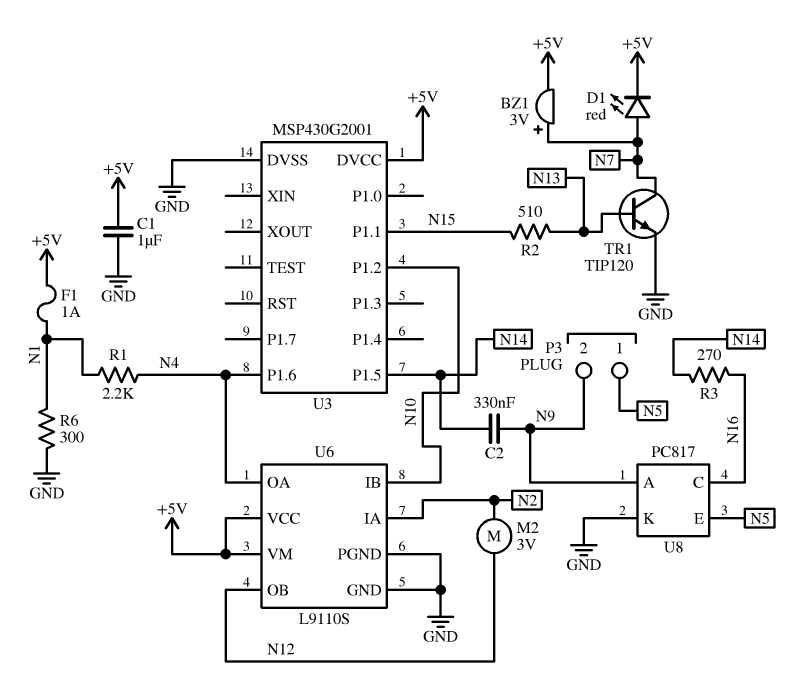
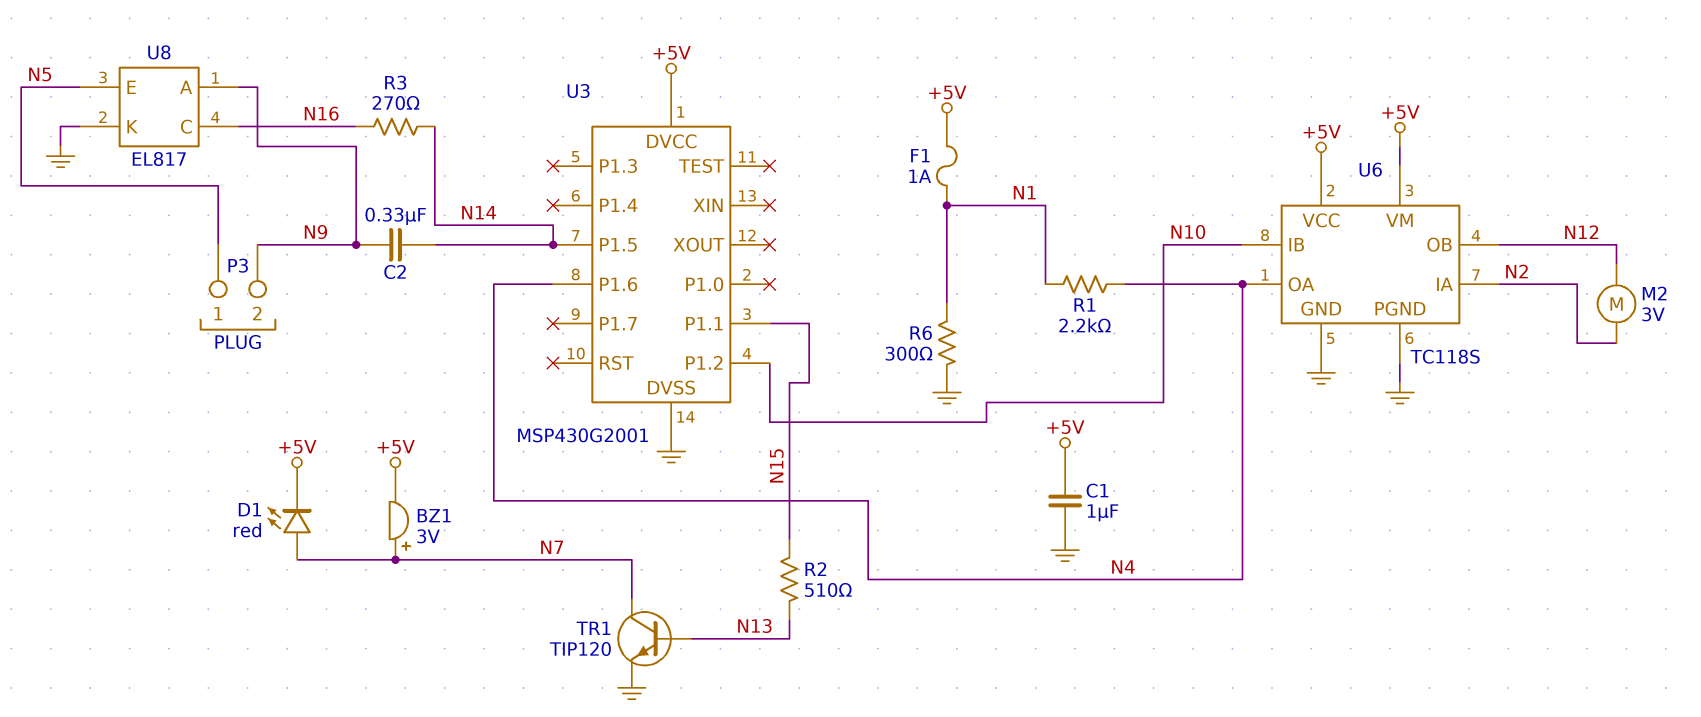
U6: L9110S -> TC118S
U8: PC817 -> EL817

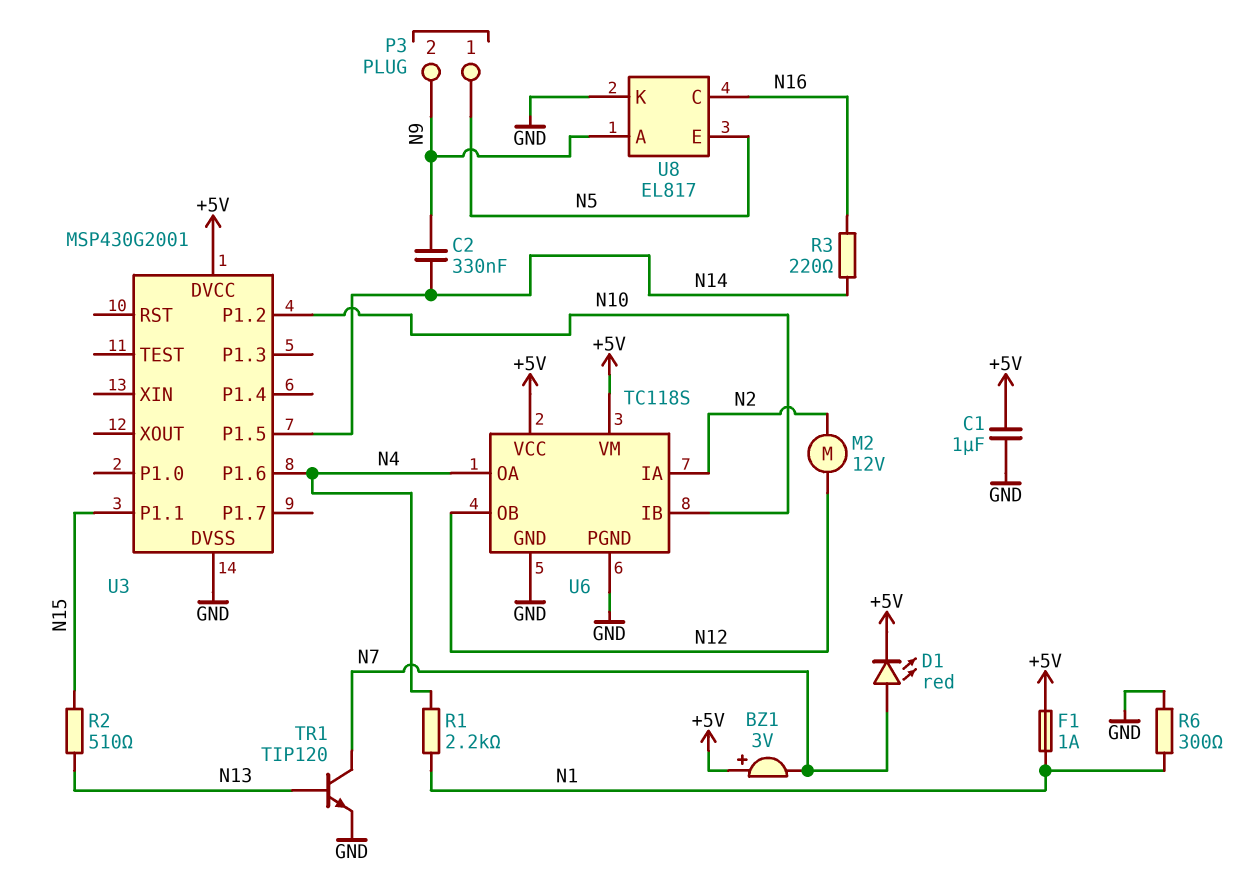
BZ1: buzzer 3V (plus N7, minus +5V) -> buzzer 3V (plus +5V, minus N7)
M2: motor 3V (N2, N12) -> motor 12V (N2, N12)
R3: 270 (N14, N16) -> 220 (N14, N16)

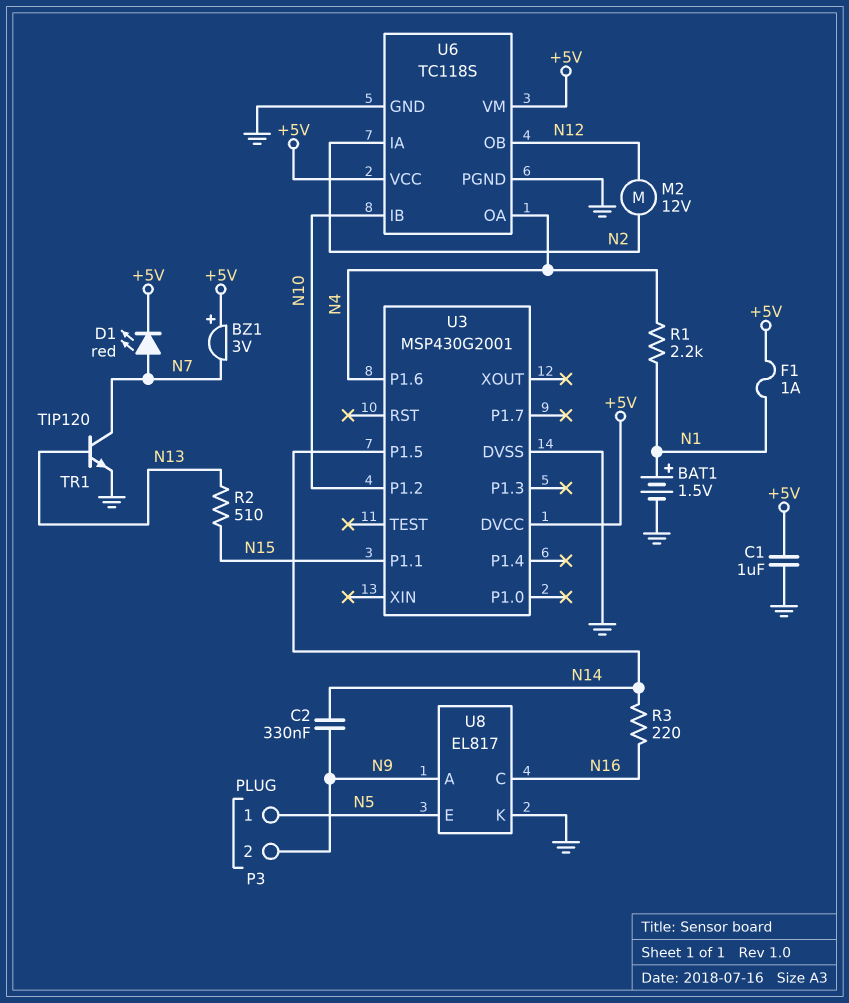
BAT1: none -> 1.5V (plus N1, minus GND)
R6: 300 (GND, N1) -> none

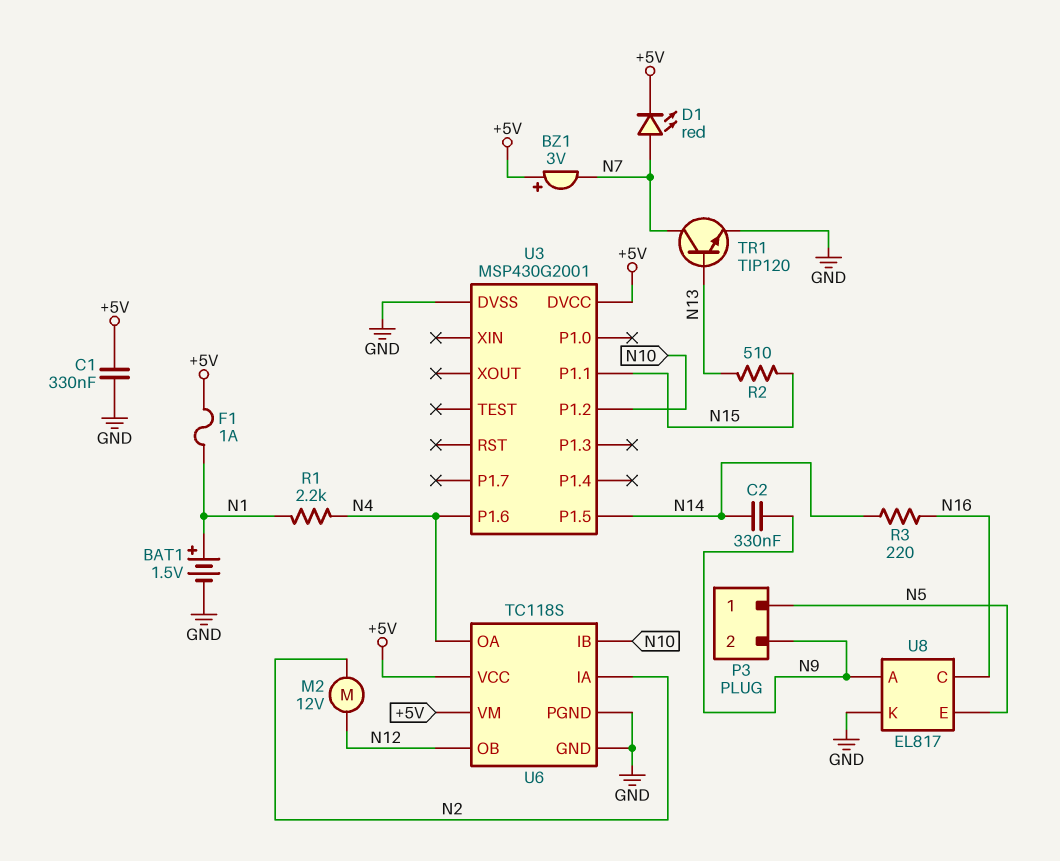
C1: 1uF (+5V, GND) -> 330nF (+5V, GND)

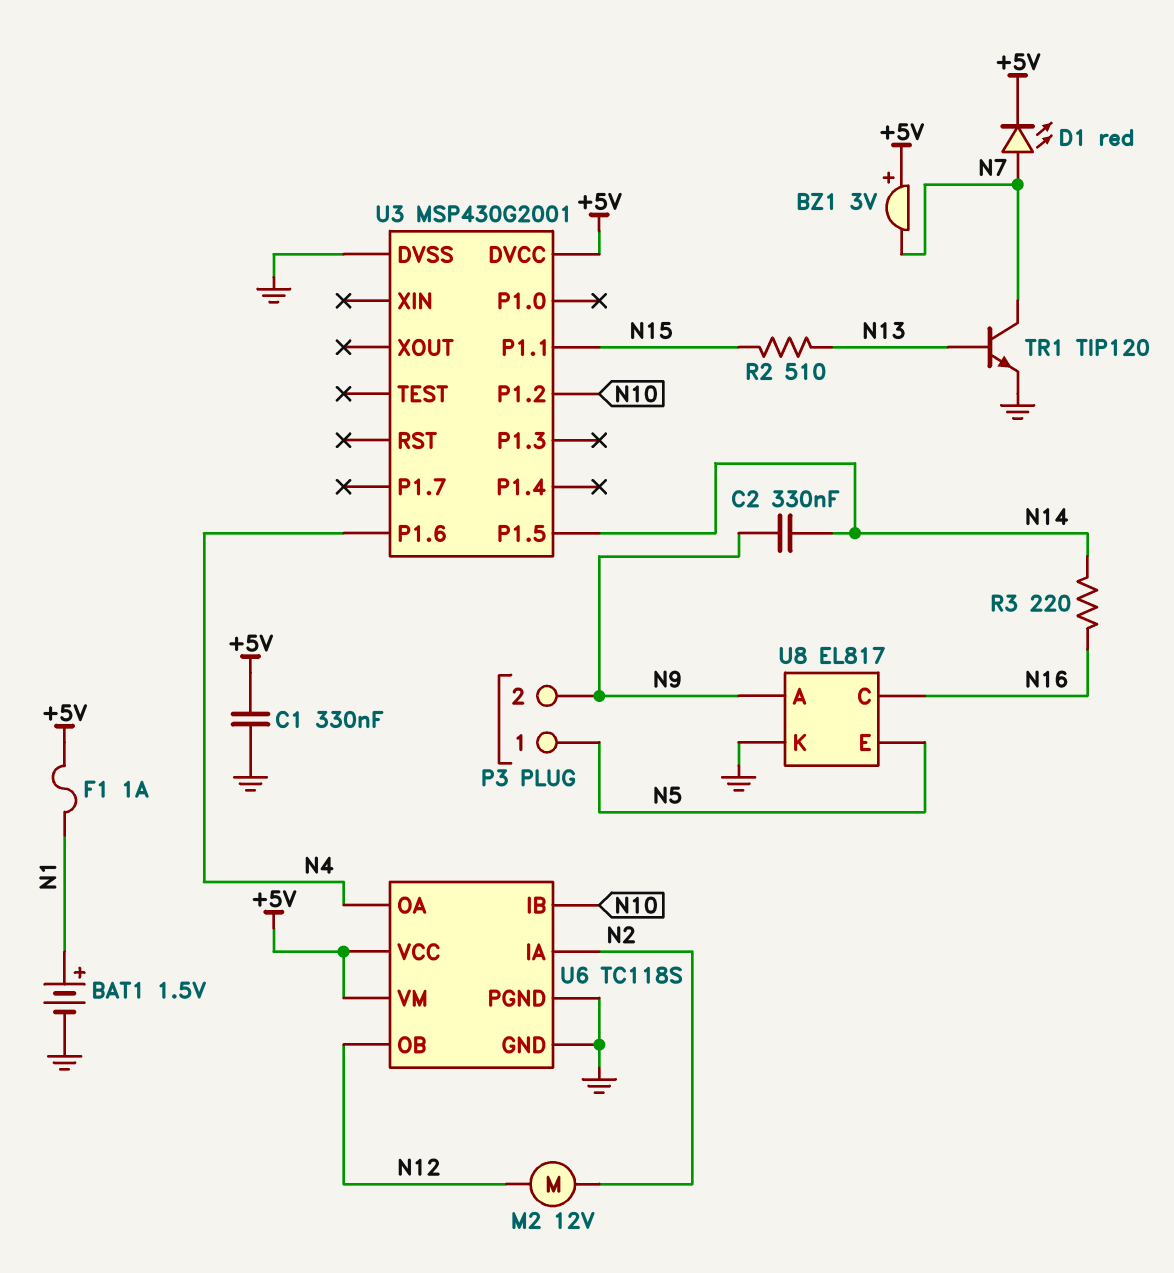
R1: 2.2k (N1, N4) -> none

